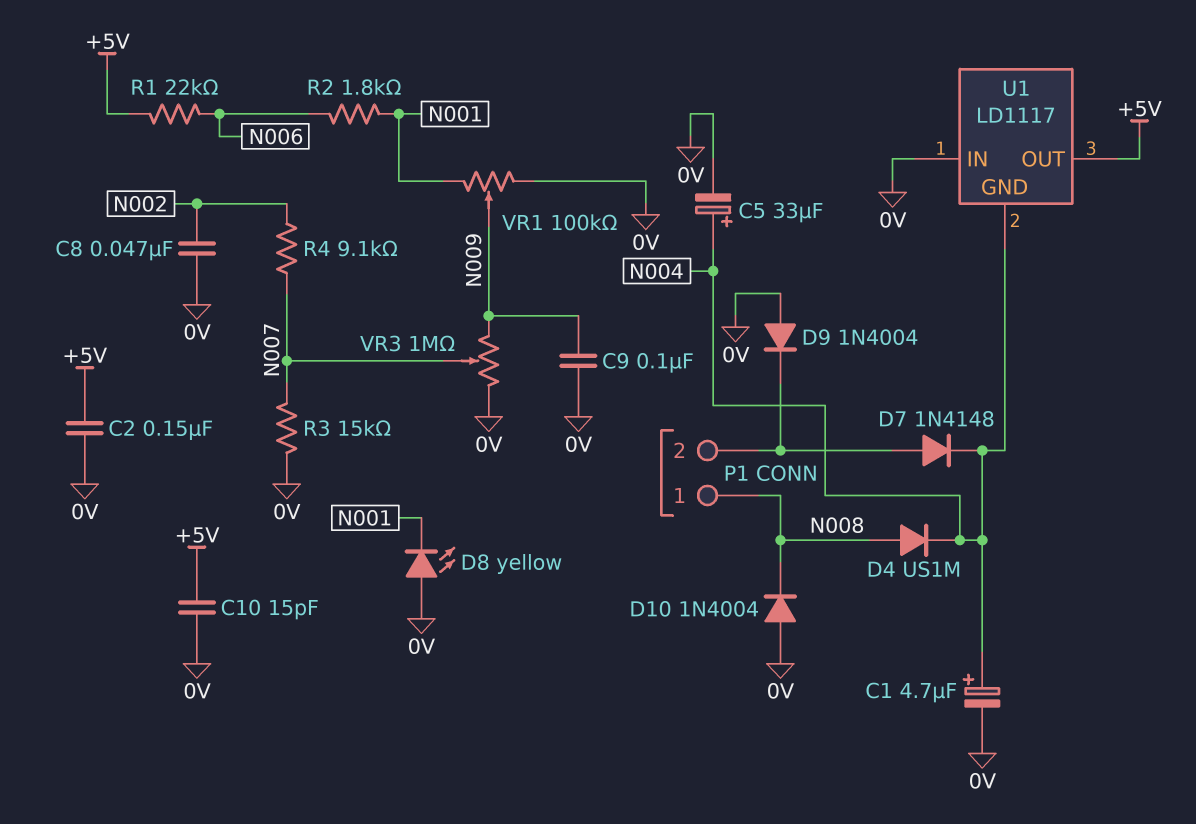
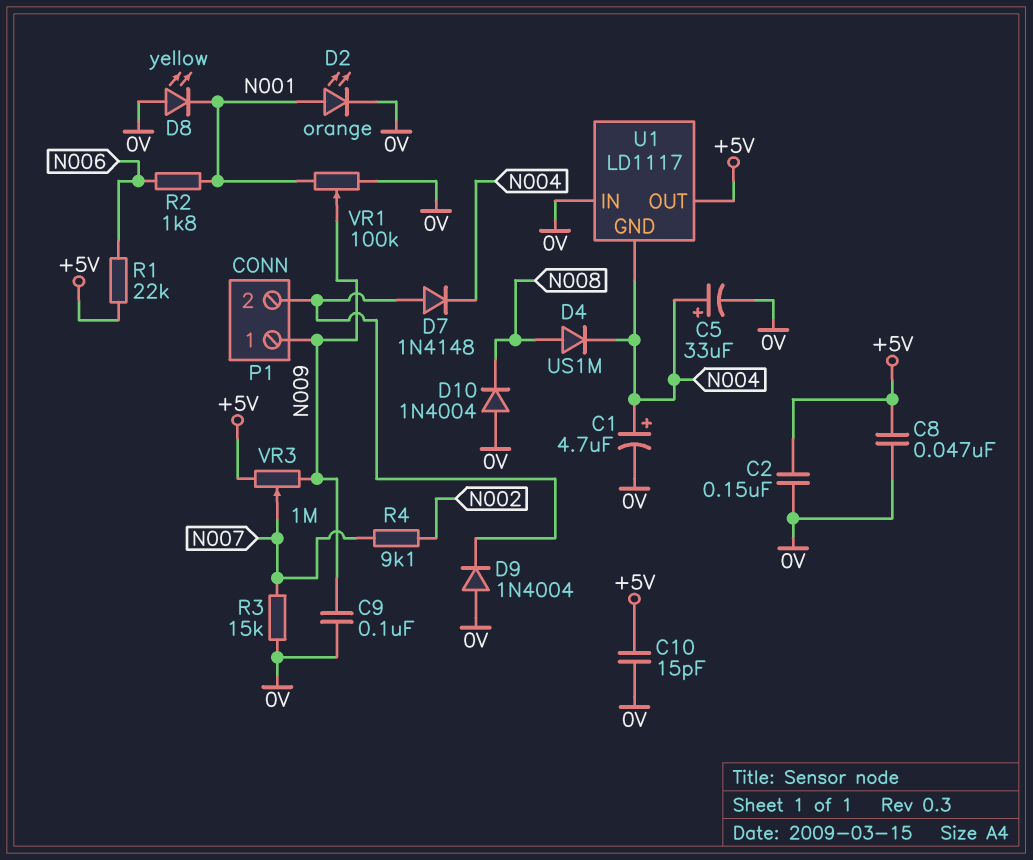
C8: 47nF (0V, N002) -> 47nF (+5V, 0V)
D2: none -> LED orange (A N001, K 0V)
P1 pin 1: N008 -> N009
VR3: 1M (0V, N009, wiper N007) -> 1M (+5V, N009, wiper N007)

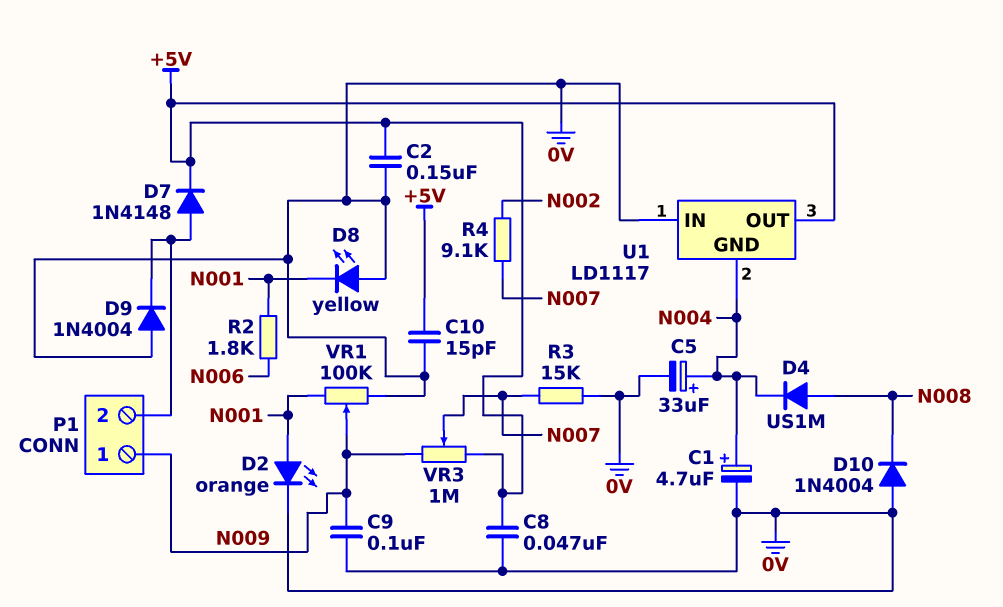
D7: diode 1N4148 (A P1/2, K N004) -> diode 1N4148 (A P1/2, K +5V)
R1: 22k (+5V, N006) -> none

